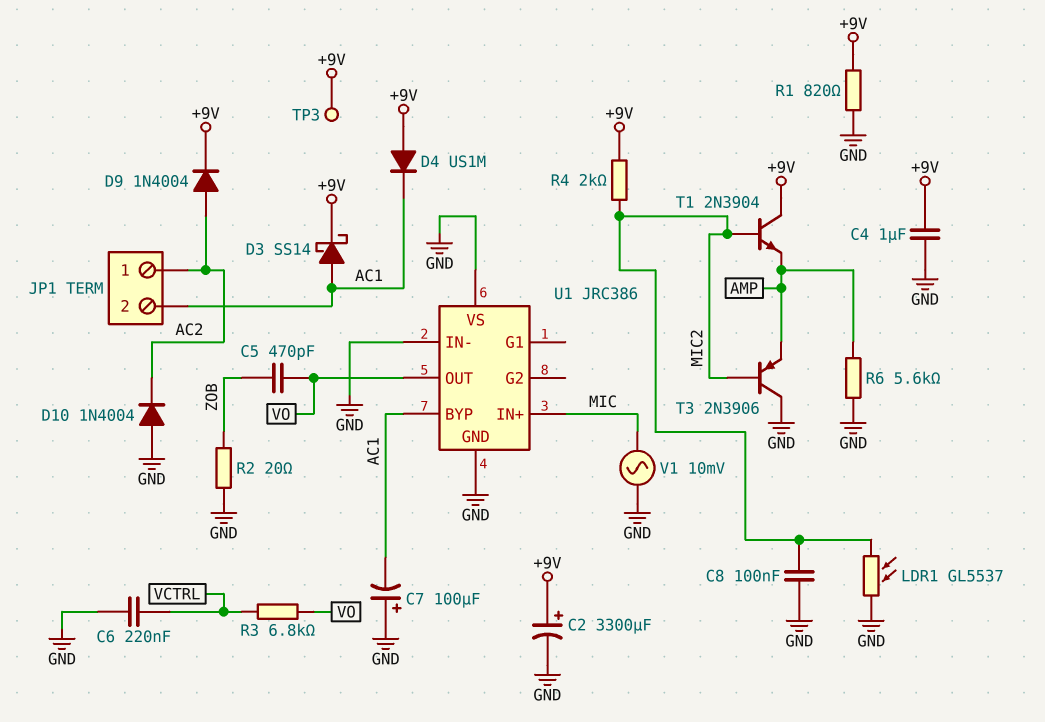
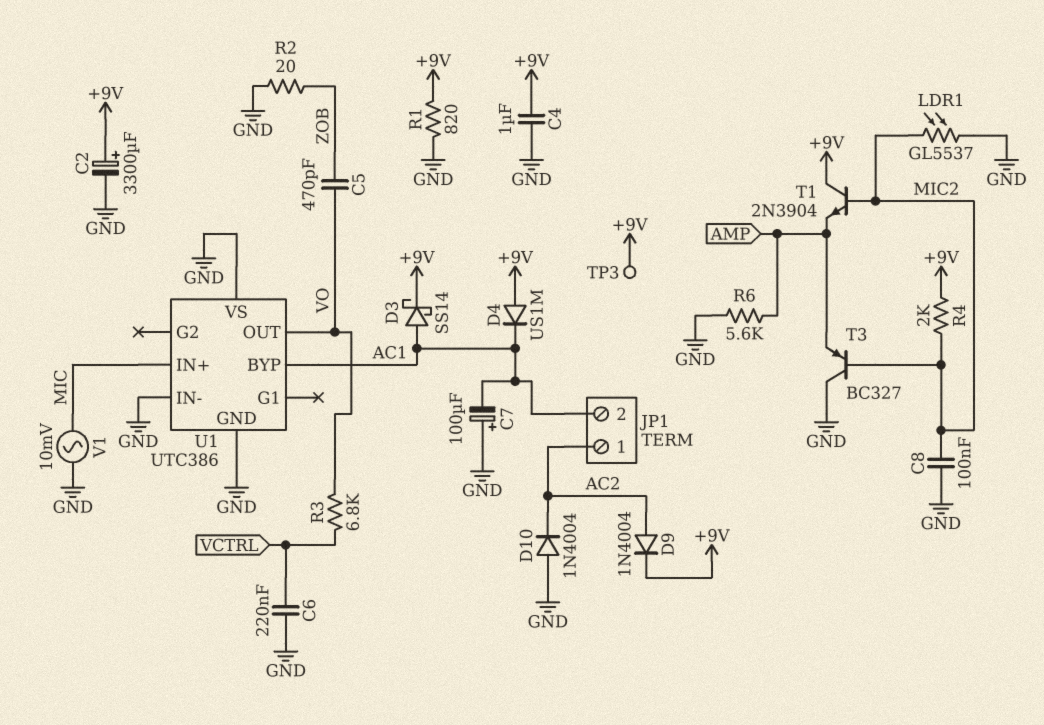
T3: PNP 2N3906 (B MIC2, C GND, E AMP) -> PNP BC327 (B MIC2, C GND, E AMP)
U1: JRC386 -> UTC386

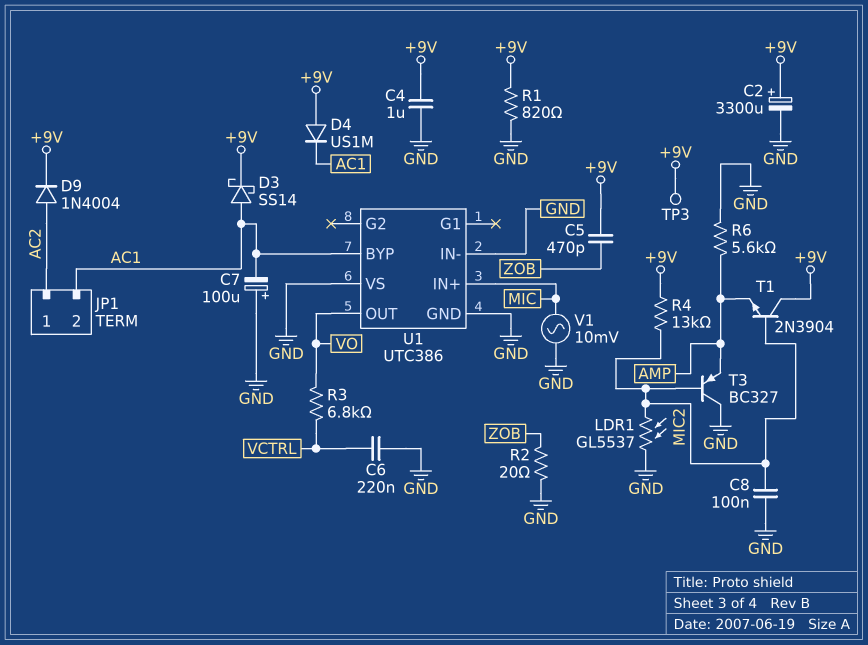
C5: 470pF (VO, ZOB) -> 470pF (+9V, ZOB)
D10: diode 1N4004 (A GND, K AC2) -> none
R4: 2k (+9V, MIC2) -> 13k (+9V, MIC2)

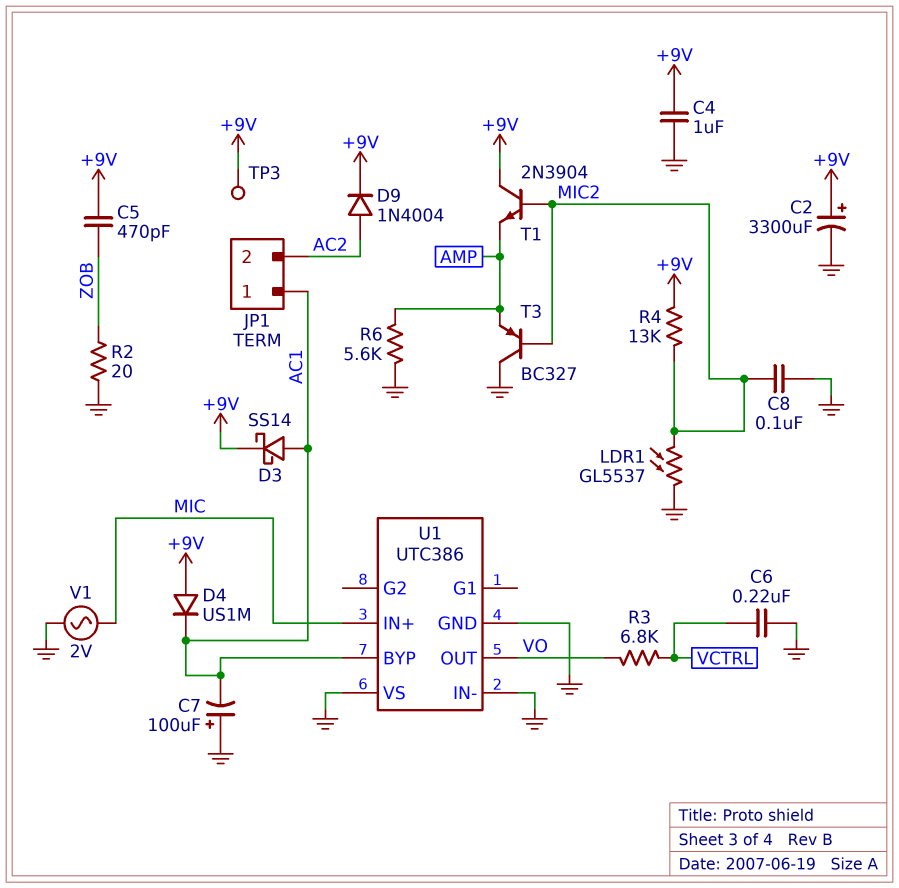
JP1 pin 1: AC2 -> AC1
JP1 pin 2: AC1 -> AC2
R1: 820 (+9V, GND) -> none
V1: AC 10mV (GND, MIC) -> AC 2V (GND, MIC)

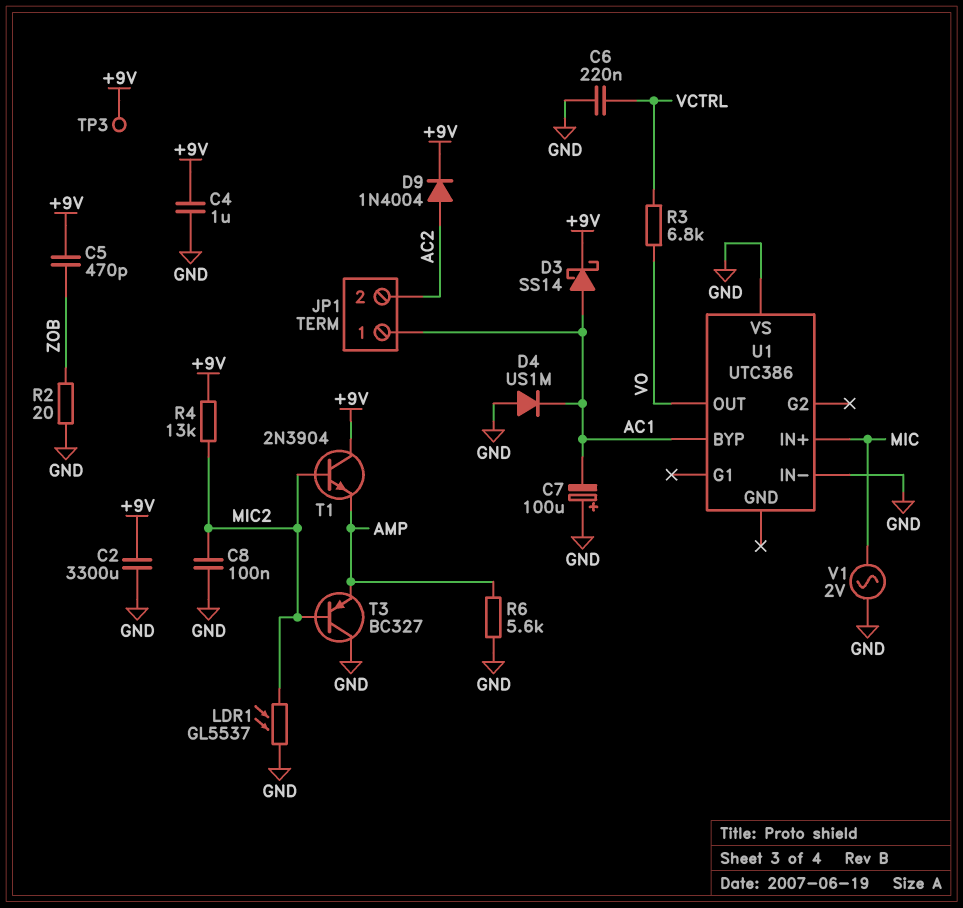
C2: 3300uF (plus +9V, minus GND) -> 3300uF (+9V, GND)
D4: diode US1M (A +9V, K AC1) -> diode US1M (A GND, K AC1)
U1 pin GND: GND -> none

